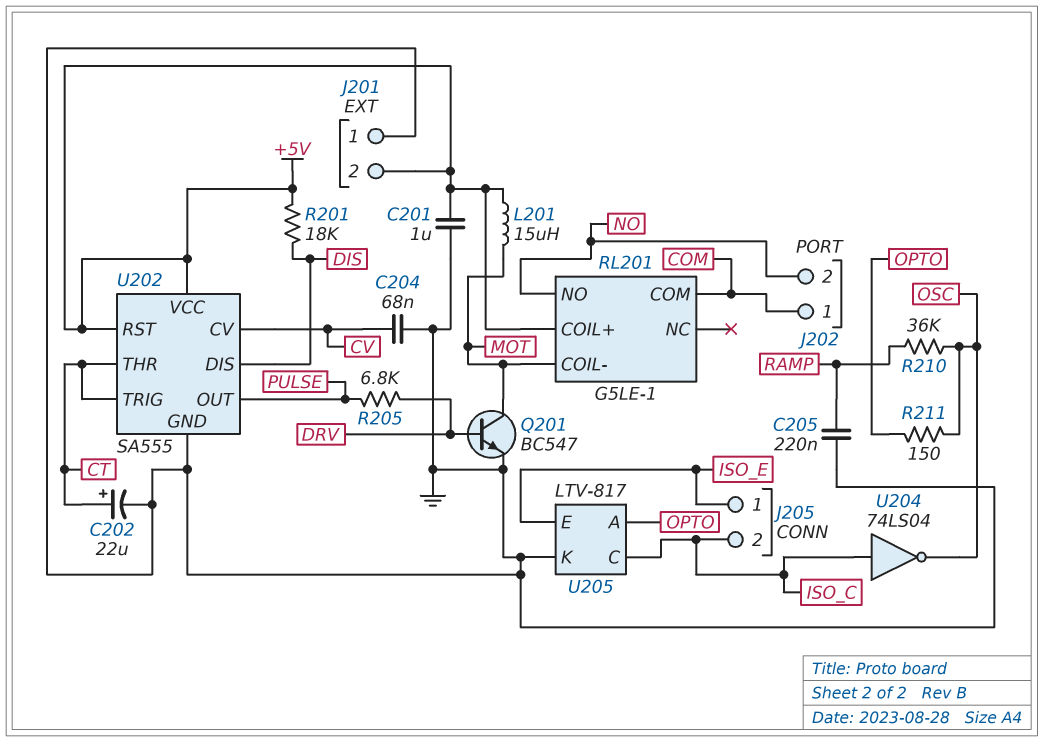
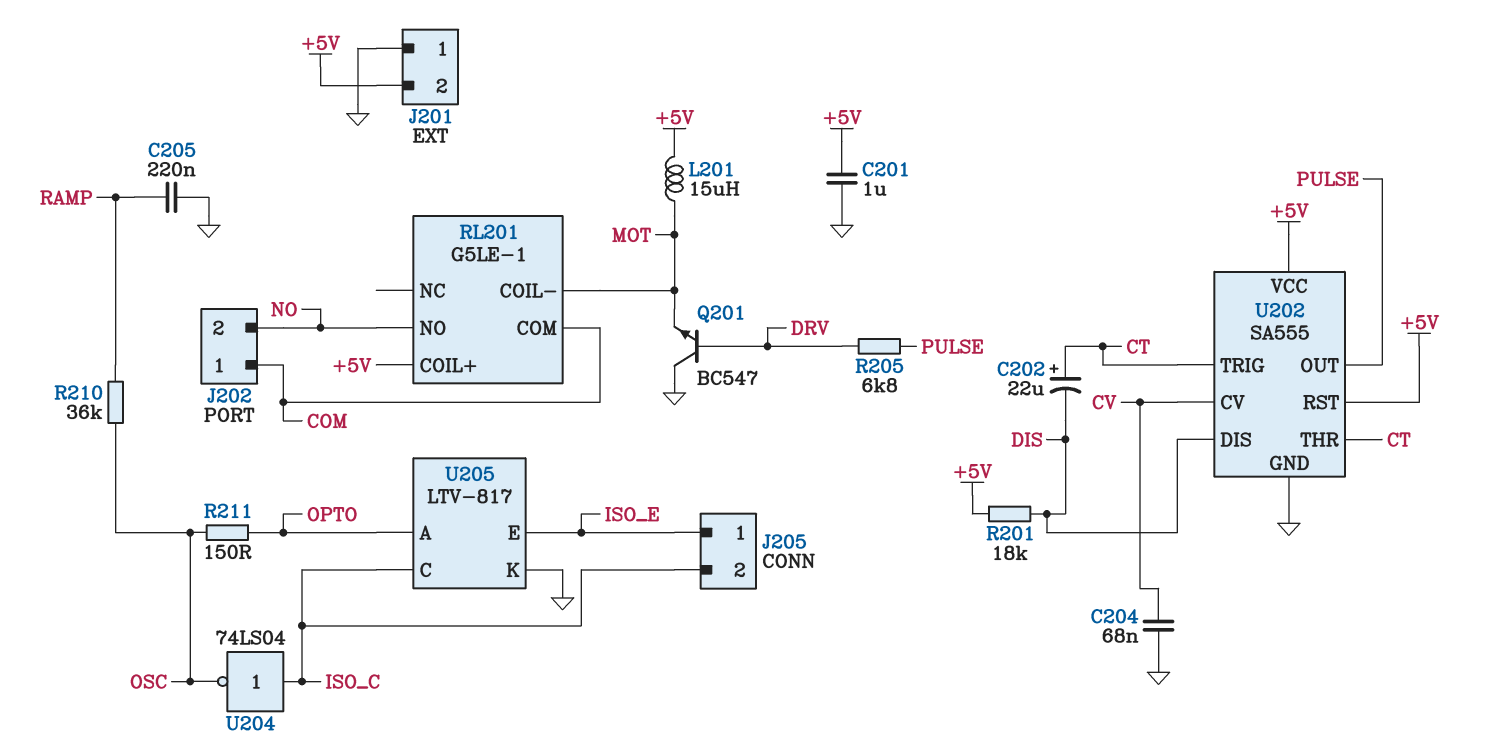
C202: 22uF (plus CT, minus GND) -> 22uF (plus CT, minus DIS)
Q201: NPN BC547 (B DRV, C MOT, E GND) -> NPN BC547 (B DRV, C GND, E MOT)

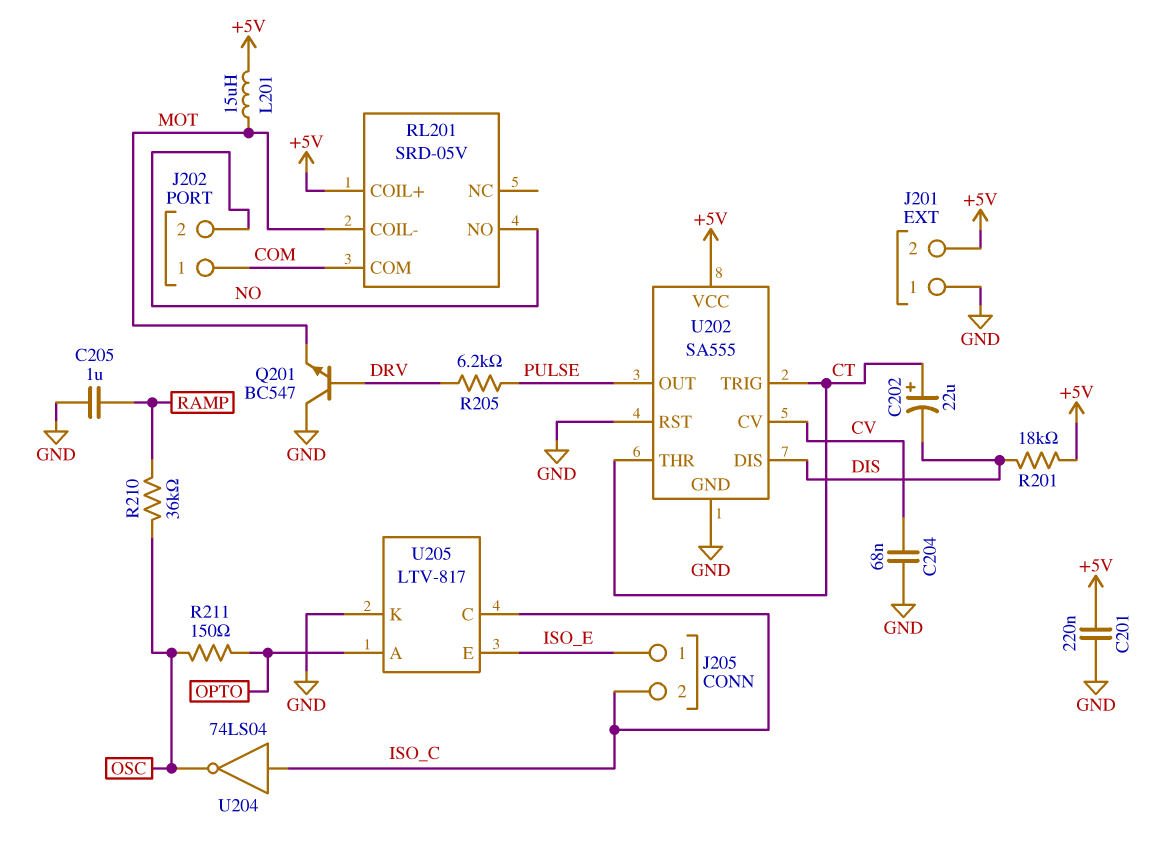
C201: 1uF (+5V, GND) -> 220nF (+5V, GND)
C205: 220nF (GND, RAMP) -> 1uF (GND, RAMP)
R205: 6.8k (DRV, PULSE) -> 6.2k (DRV, PULSE)
RL201: G5LE-1 -> SRD-05V
U202 pin RST: +5V -> GND

